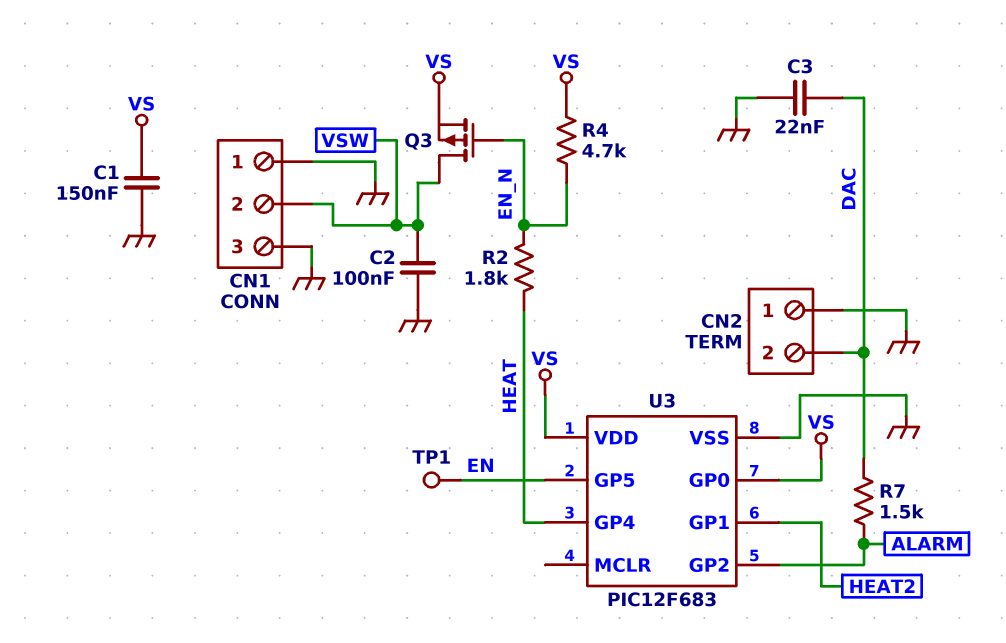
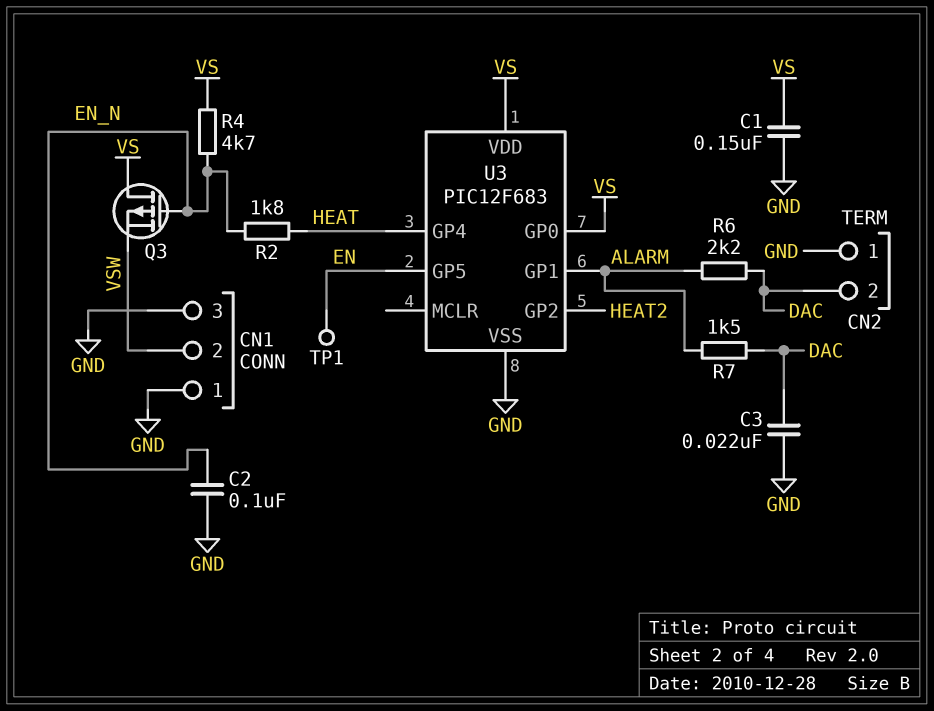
C2: 100nF (GND, VSW) -> 100nF (EN_N, GND)
Q3: PMOS (G EN_N, D VSW, S VS) -> PMOS (G EN_N, D VS, S VSW)
R6: none -> 2.2k (ALARM, DAC)
U3 pin GP1: HEAT2 -> ALARM
U3 pin GP2: ALARM -> HEAT2

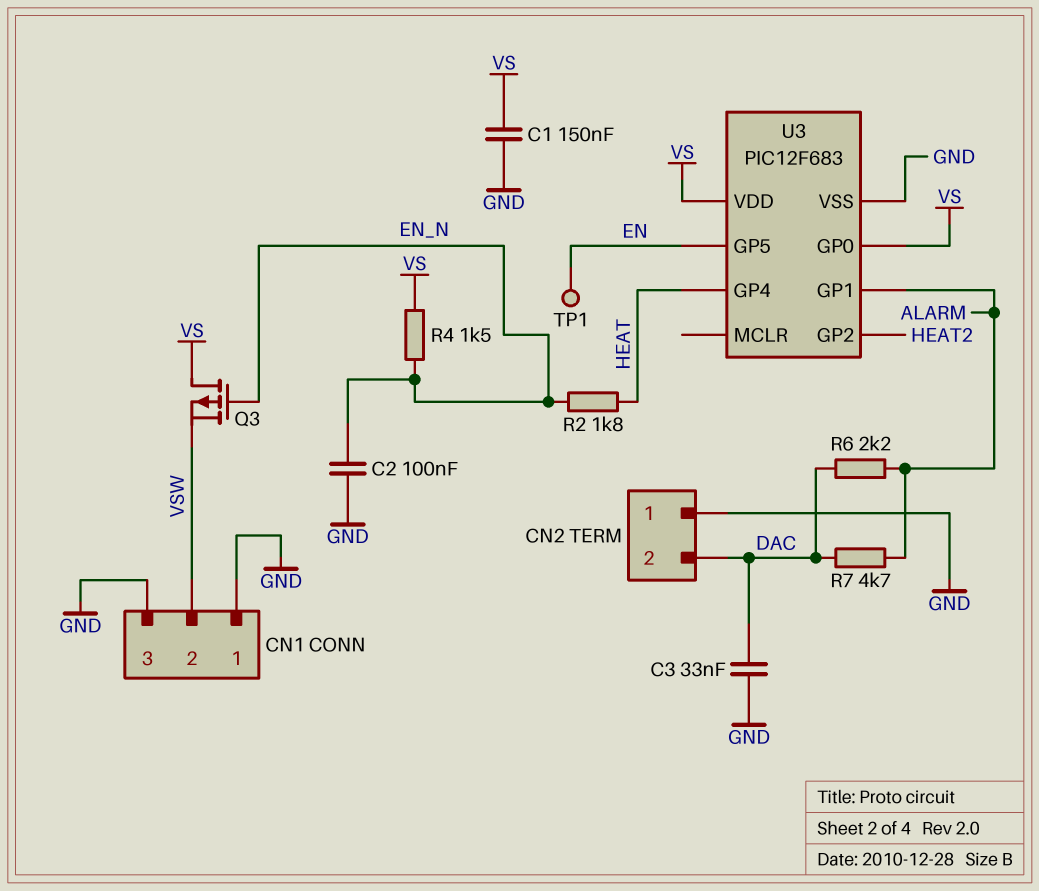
C3: 22nF (DAC, GND) -> 33nF (DAC, GND)
R4: 4.7k (EN_N, VS) -> 1.5k (EN_N, VS)
R7: 1.5k (ALARM, DAC) -> 4.7k (ALARM, DAC)

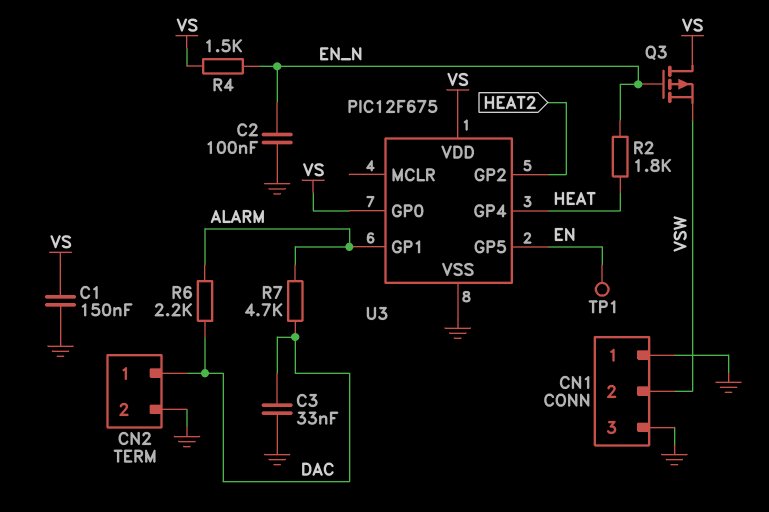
CN2 pin 1: GND -> DAC
CN2 pin 2: DAC -> GND
U3: PIC12F683 -> PIC12F675

